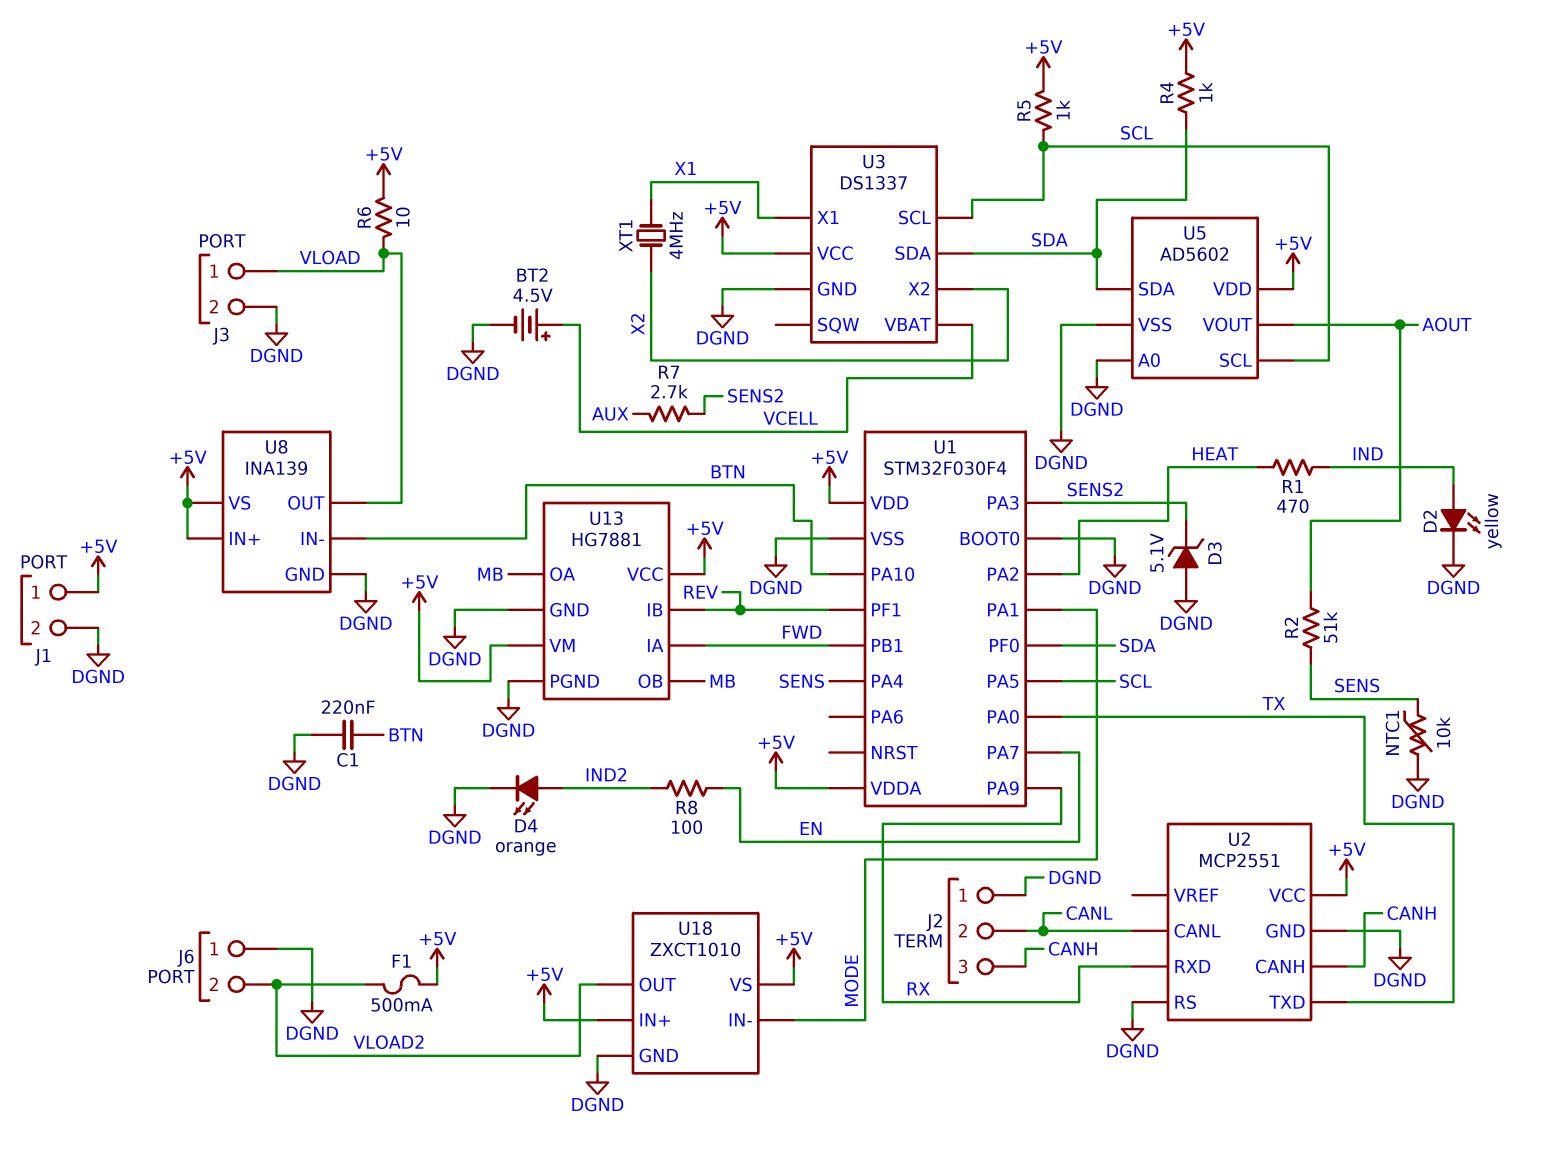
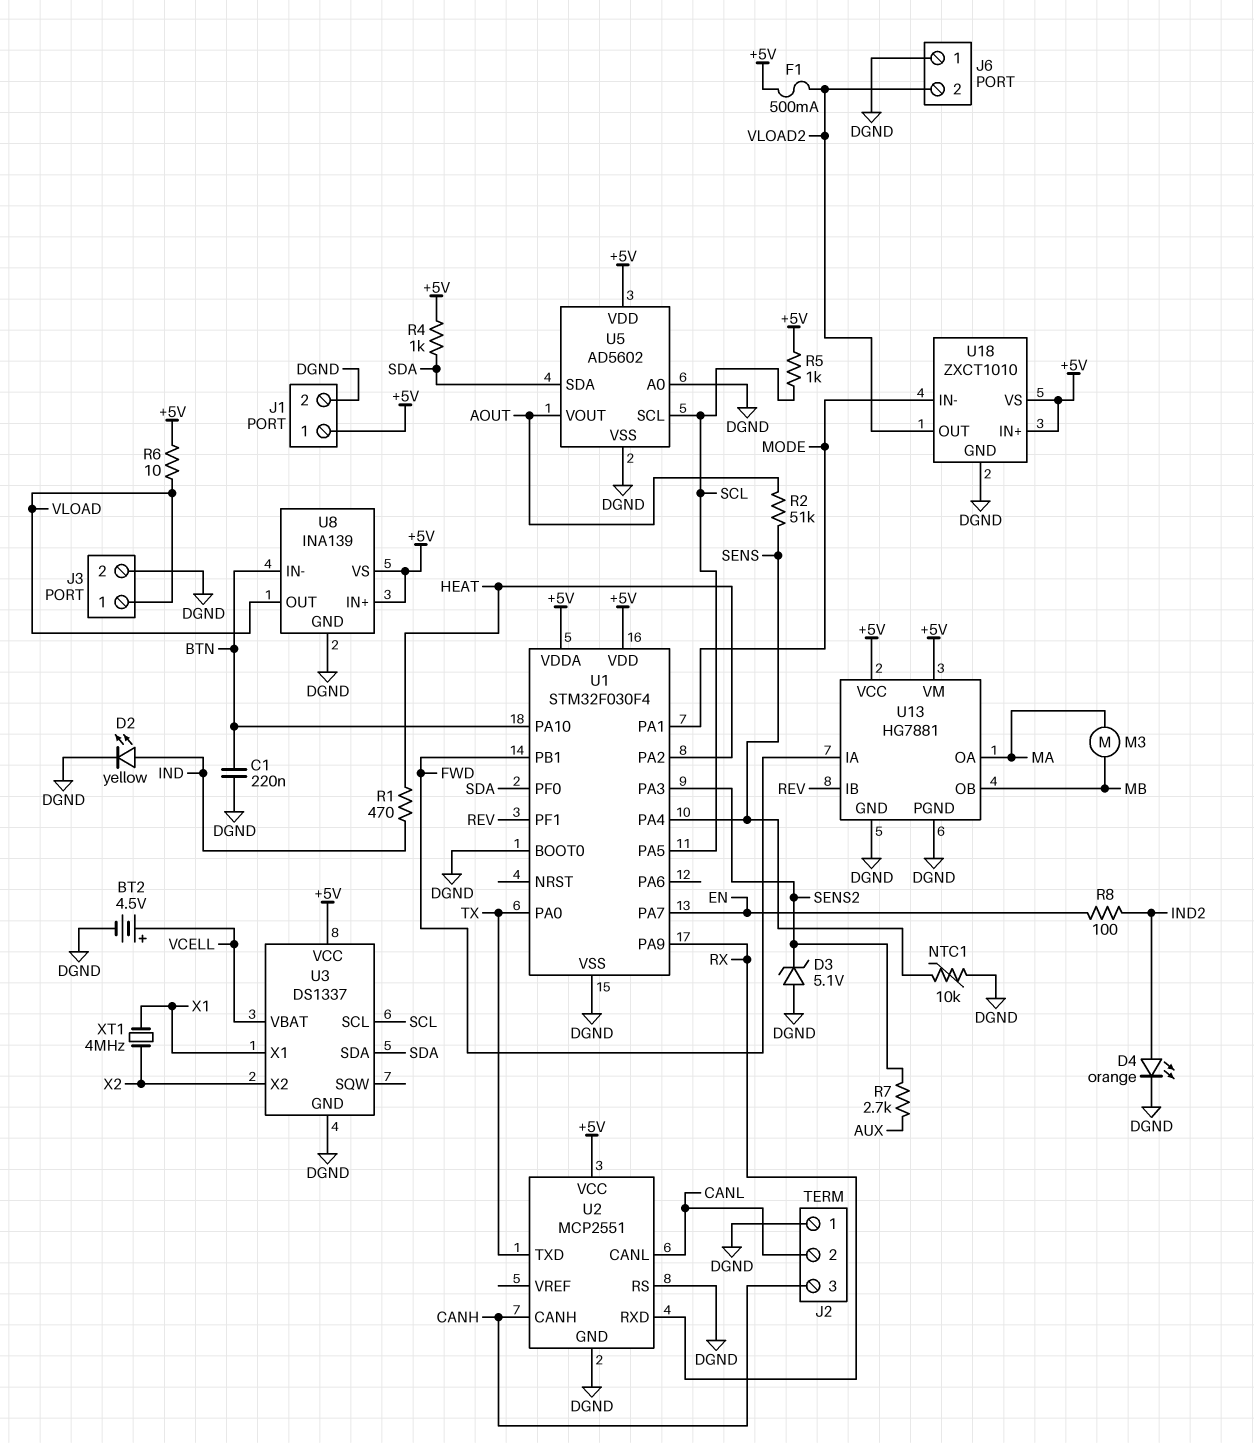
M3: none -> motor (MA, MB)
U13 pin OA: MB -> MA

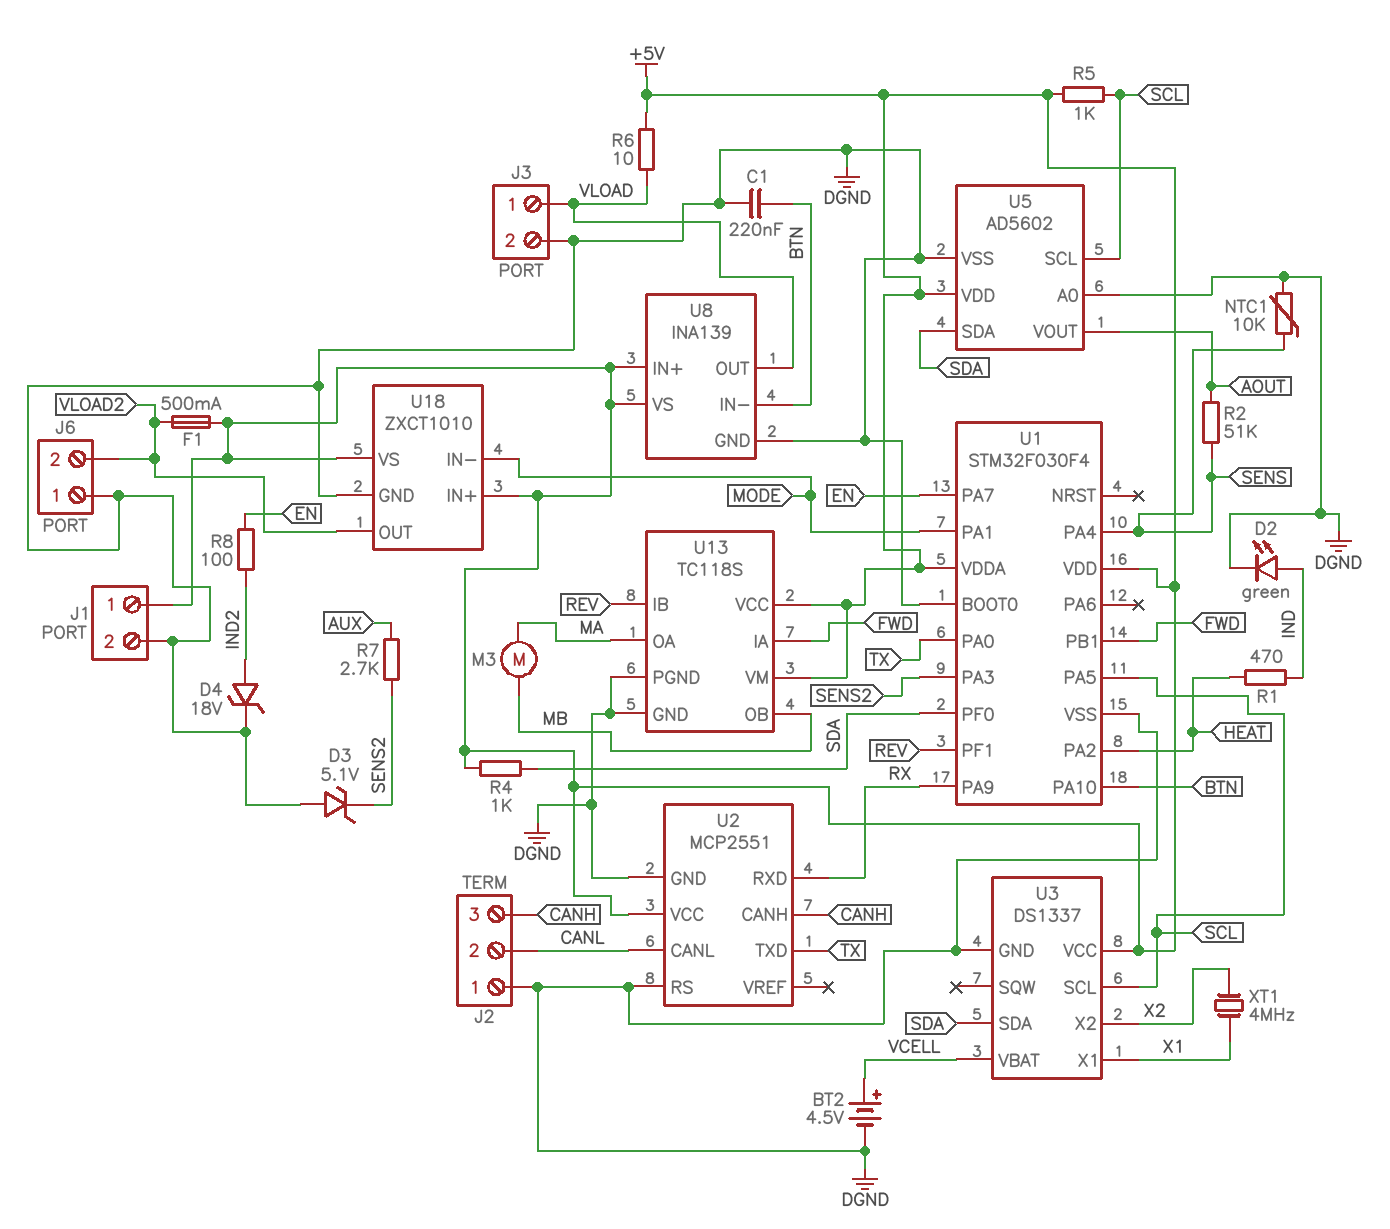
D2: LED yellow (A IND, K DGND) -> LED green (A IND, K DGND)
D4: LED orange (A IND2, K DGND) -> zener 18V (A IND2, K DGND)
U13: HG7881 -> TC118S

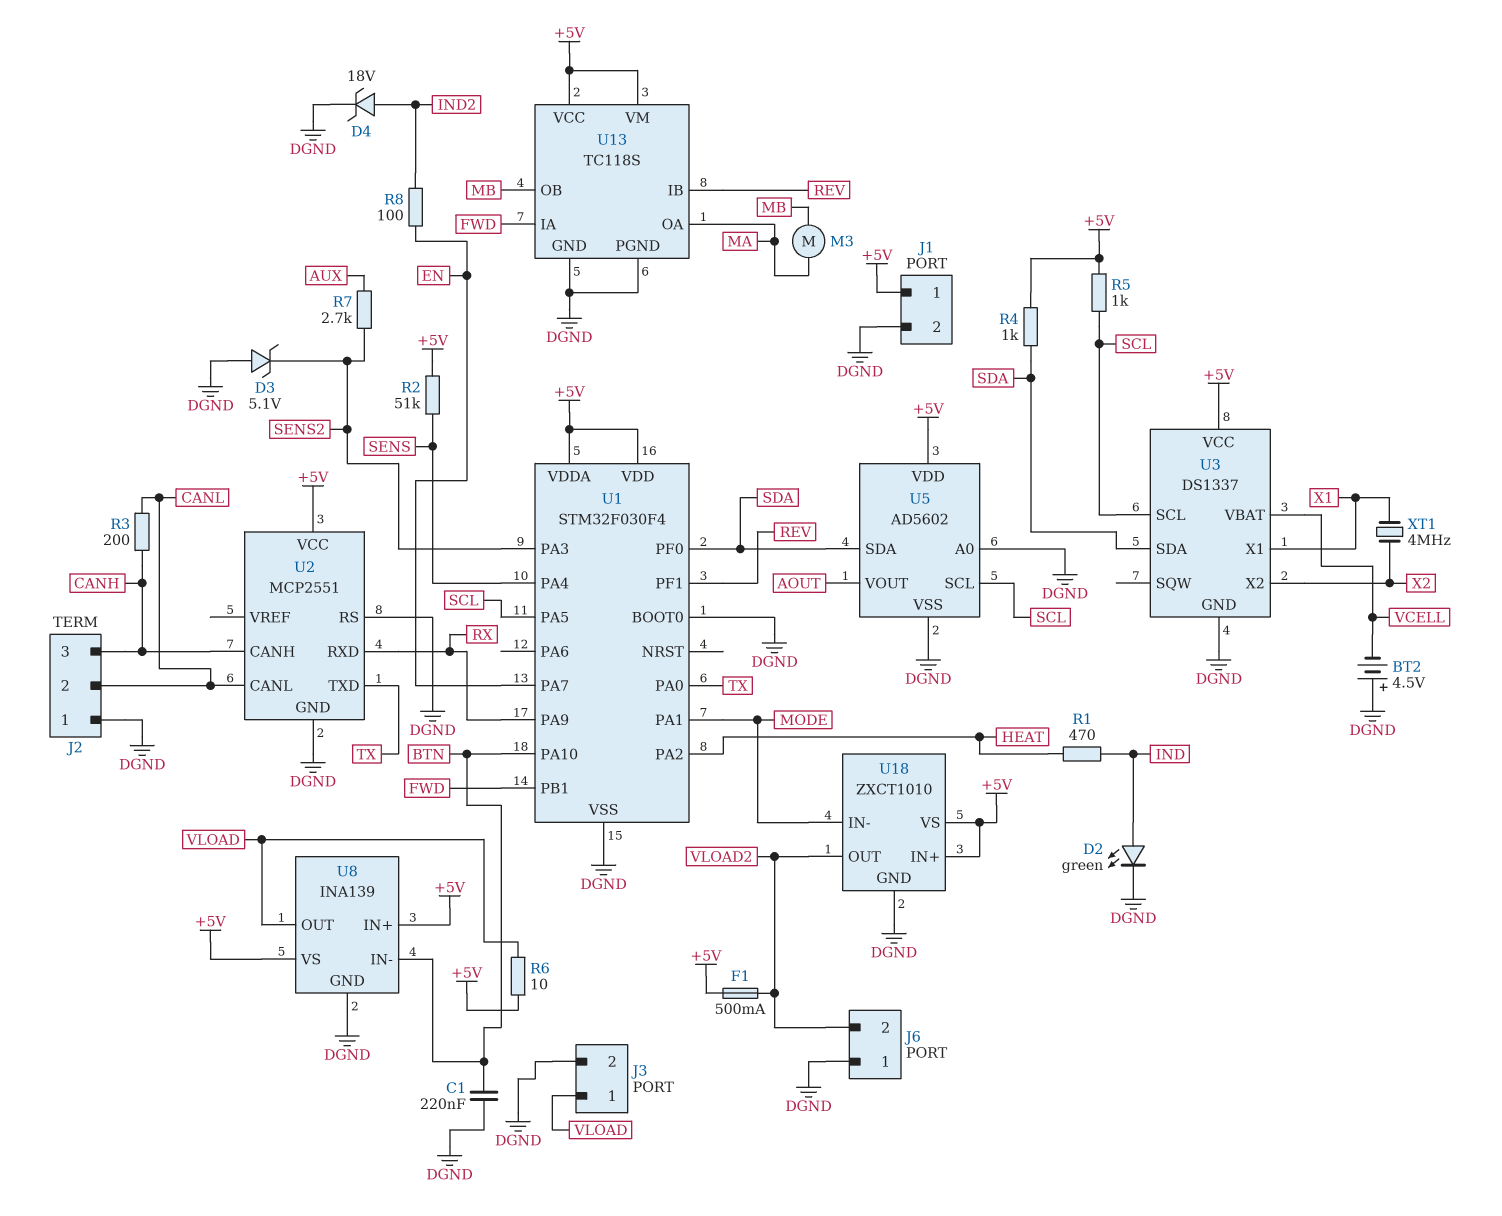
BT2: 4.5V (plus VCELL, minus DGND) -> 4.5V (plus DGND, minus VCELL)
NTC1: 10k (DGND, SENS) -> none
R2: 51k (AOUT, SENS) -> 51k (+5V, SENS)
R3: none -> 200 (CANH, CANL)

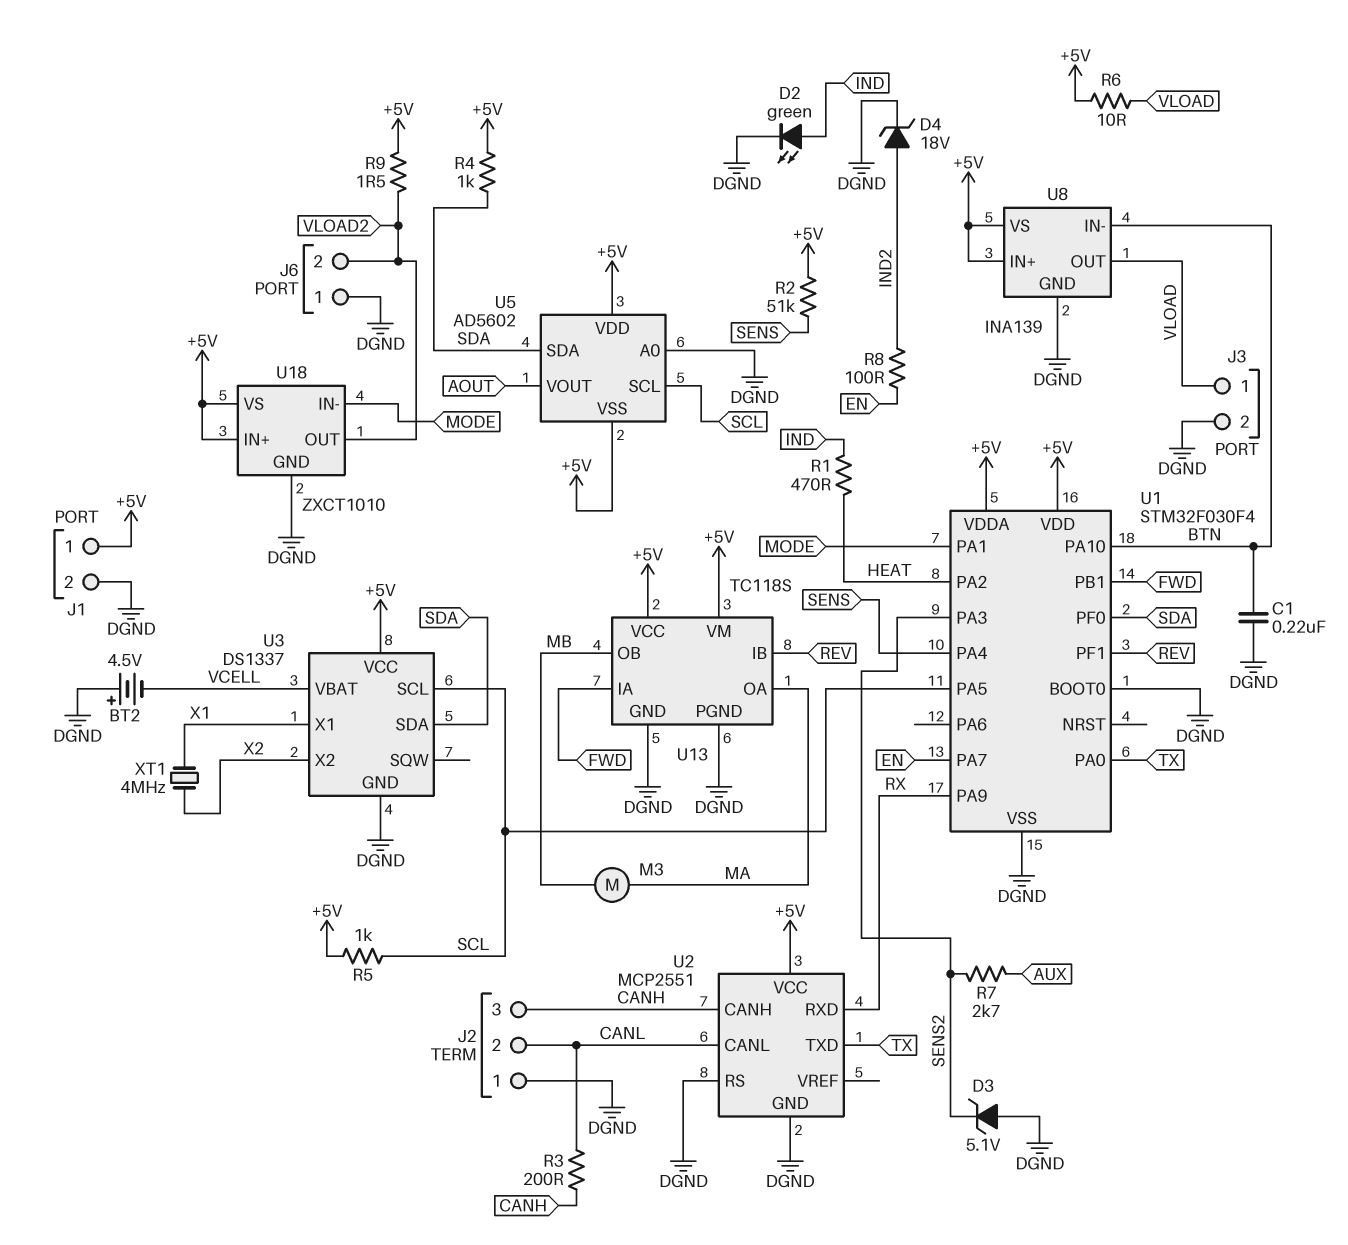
F1: 500mA (+5V, VLOAD2) -> none
R9: none -> 1.5 (+5V, VLOAD2)
U5 pin VSS: DGND -> +5V

